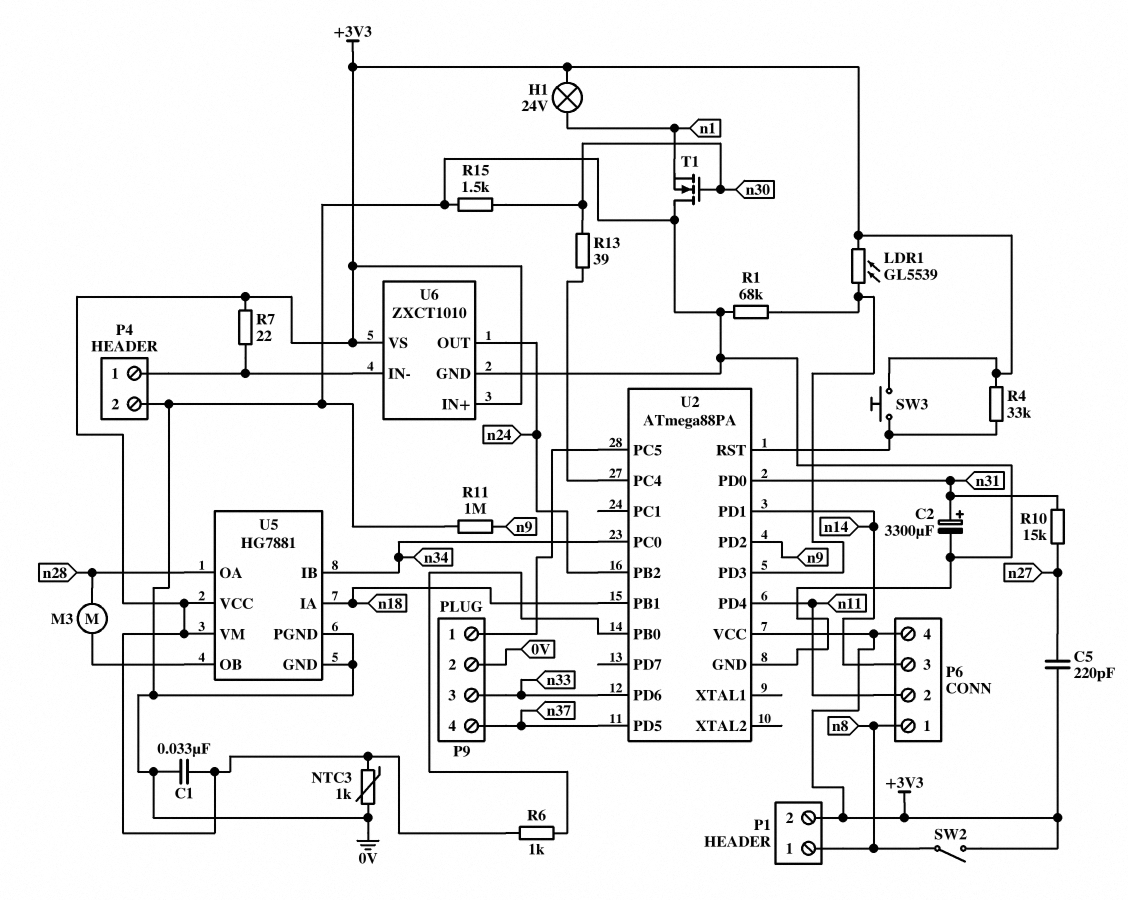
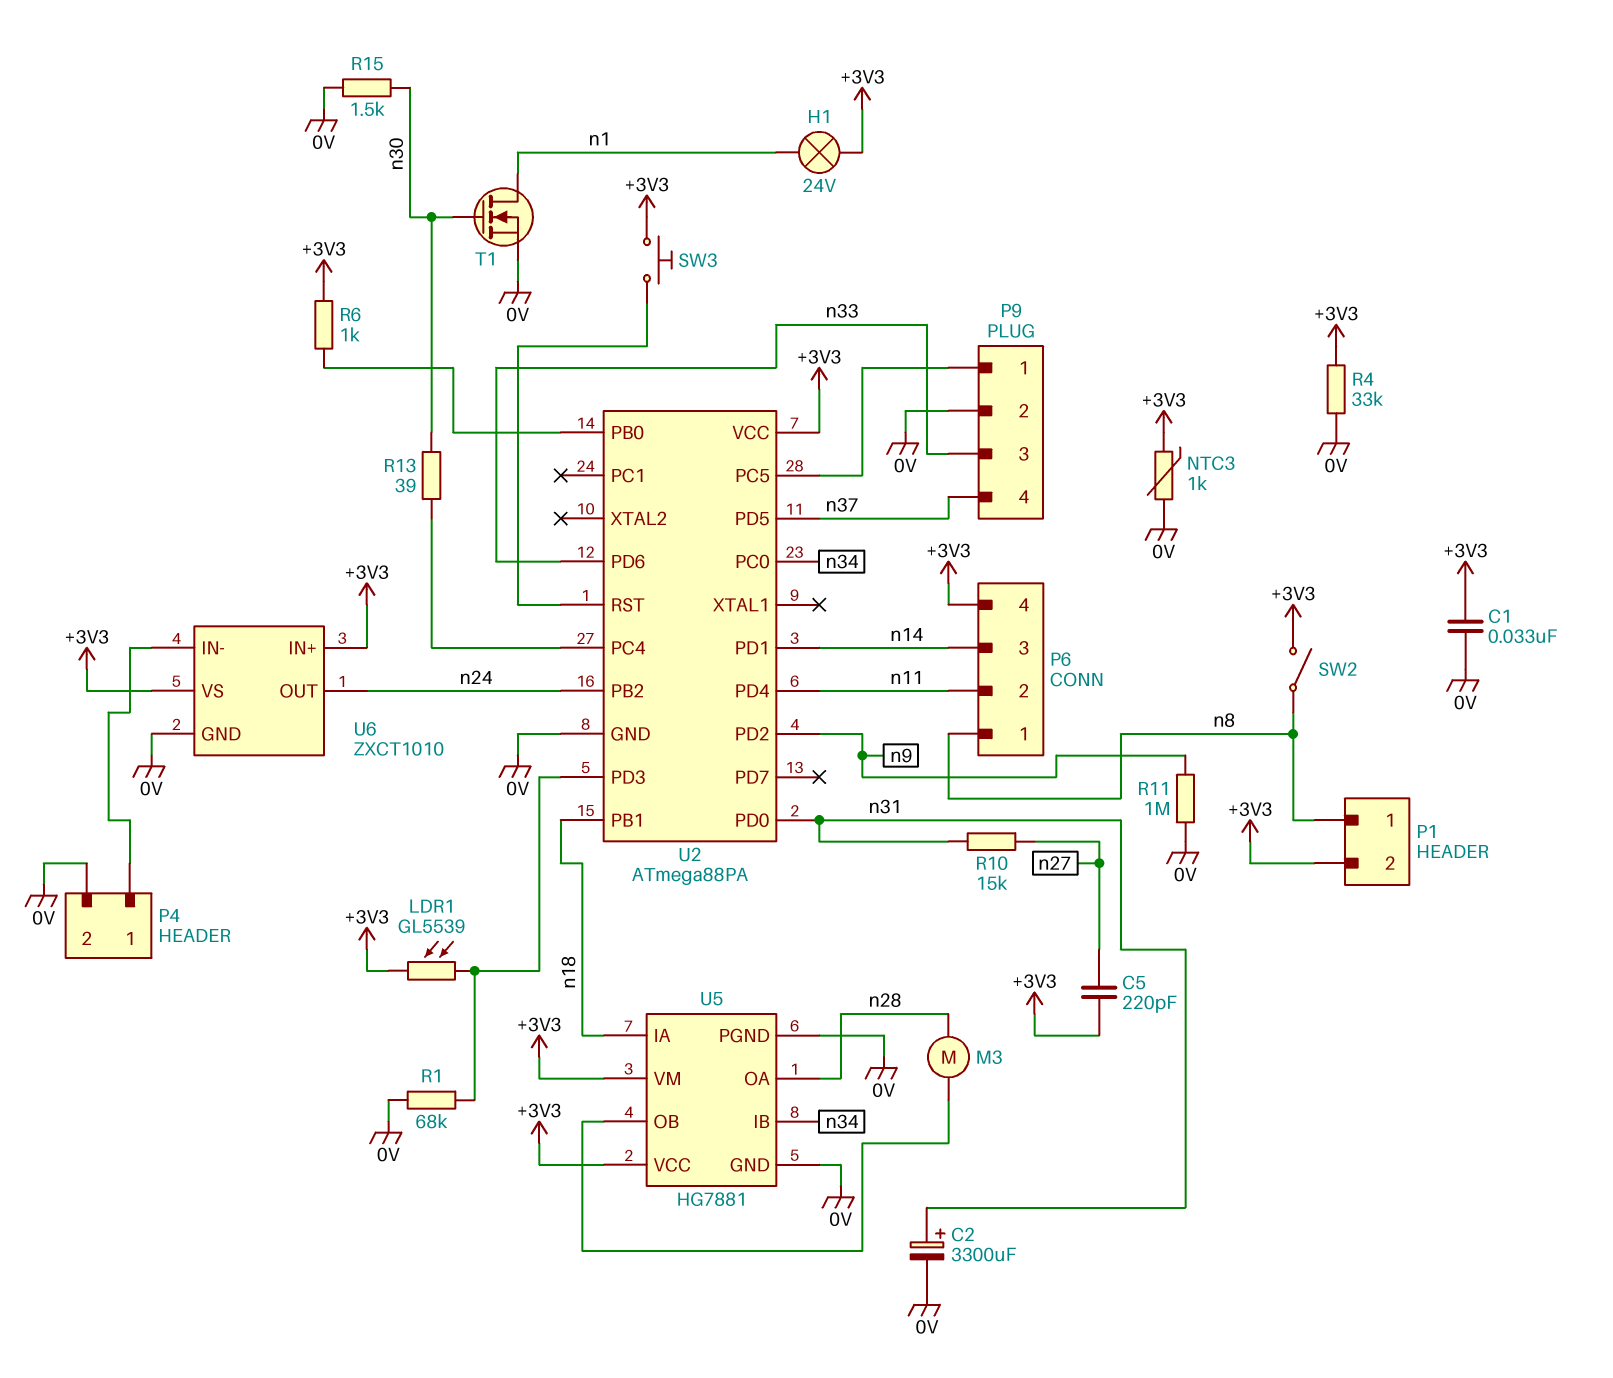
R4: 33k (+3V3, U2/RST) -> 33k (+3V3, 0V)
R7: 22 (+3V3, P4/1) -> none
T1: NMOS (G n30, D 0V, S n1) -> NMOS (G n30, D n1, S 0V)

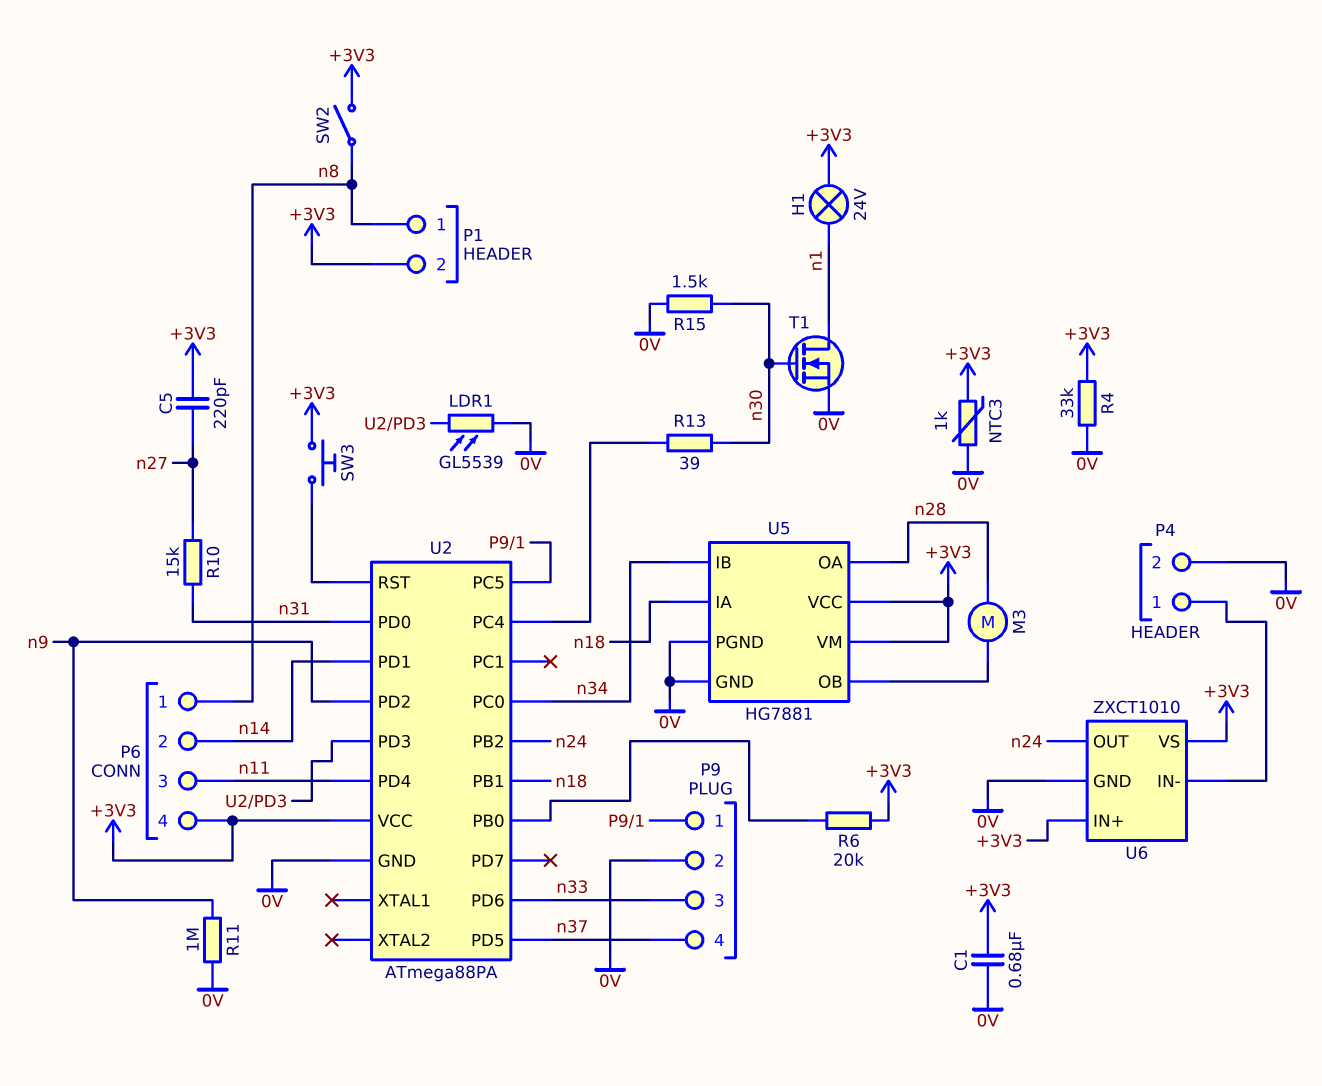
C1: 33nF (+3V3, 0V) -> 680nF (+3V3, 0V)
C2: 3300uF (plus n31, minus 0V) -> none
LDR1: GL5539 (+3V3, U2/PD3) -> GL5539 (0V, U2/PD3)
P6 pin 2: n11 -> n14
P6 pin 3: n14 -> n11
R1: 68k (0V, U2/PD3) -> none
R6: 1k (+3V3, U2/PB0) -> 20k (+3V3, U2/PB0)

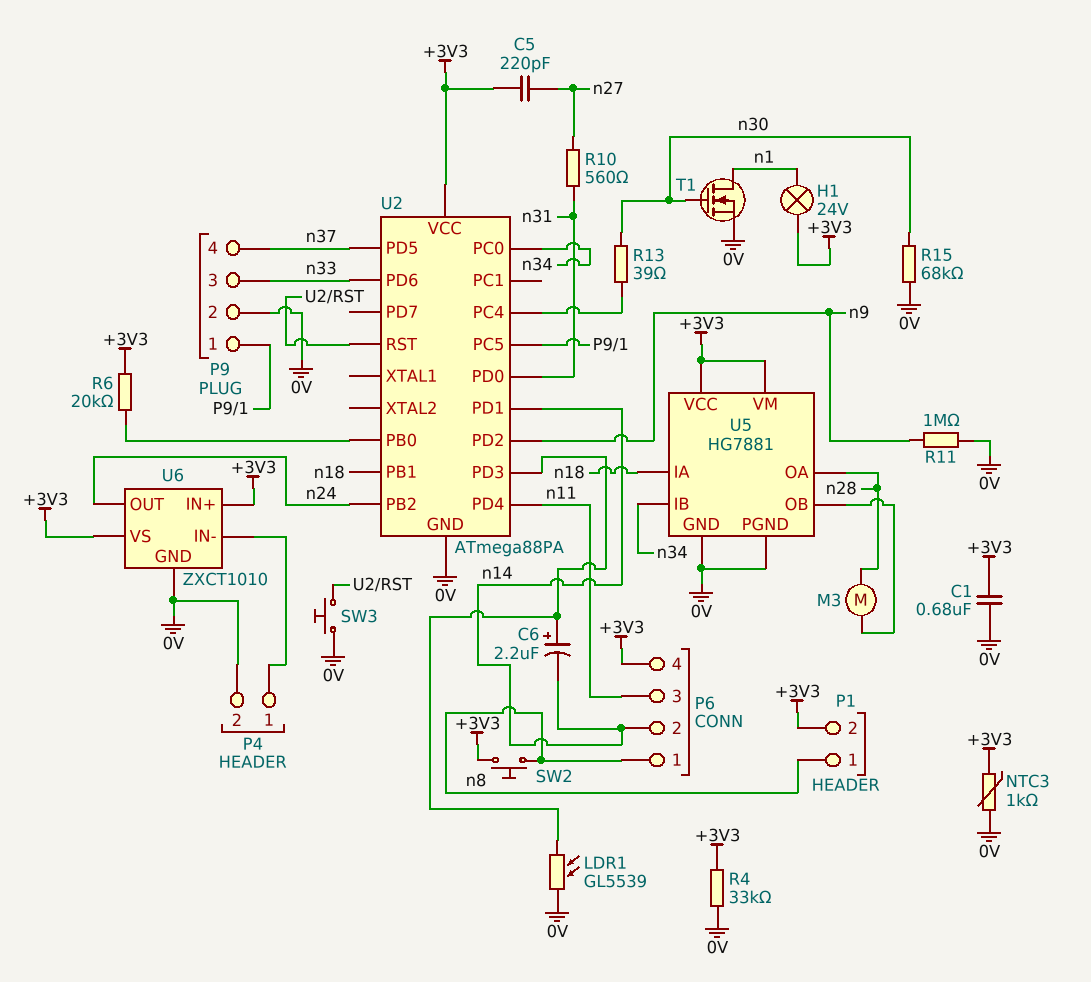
C6: none -> 2.2uF (plus U2/PD3, minus n14)
R10: 15k (n27, n31) -> 560 (n27, n31)
R15: 1.5k (0V, n30) -> 68k (0V, n30)
SW2: switch (+3V3, n8) -> button (+3V3, n8)
SW3: button (+3V3, U2/RST) -> button (0V, U2/RST)

